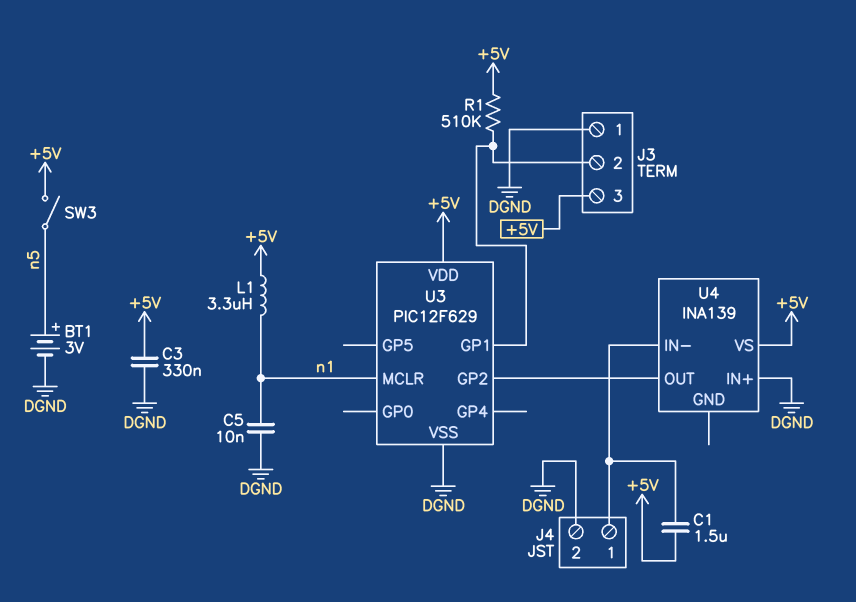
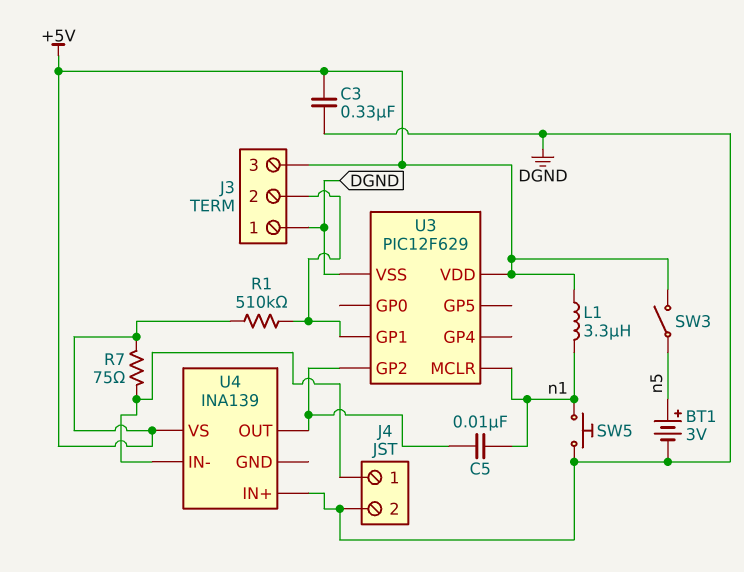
C1: 1.5uF (+5V, J4/1) -> none
C5: 10nF (DGND, n1) -> 10nF (U3/GP2, n1)
R7: none -> 75 (+5V, J4/1)
SW5: none -> button (DGND, n1)

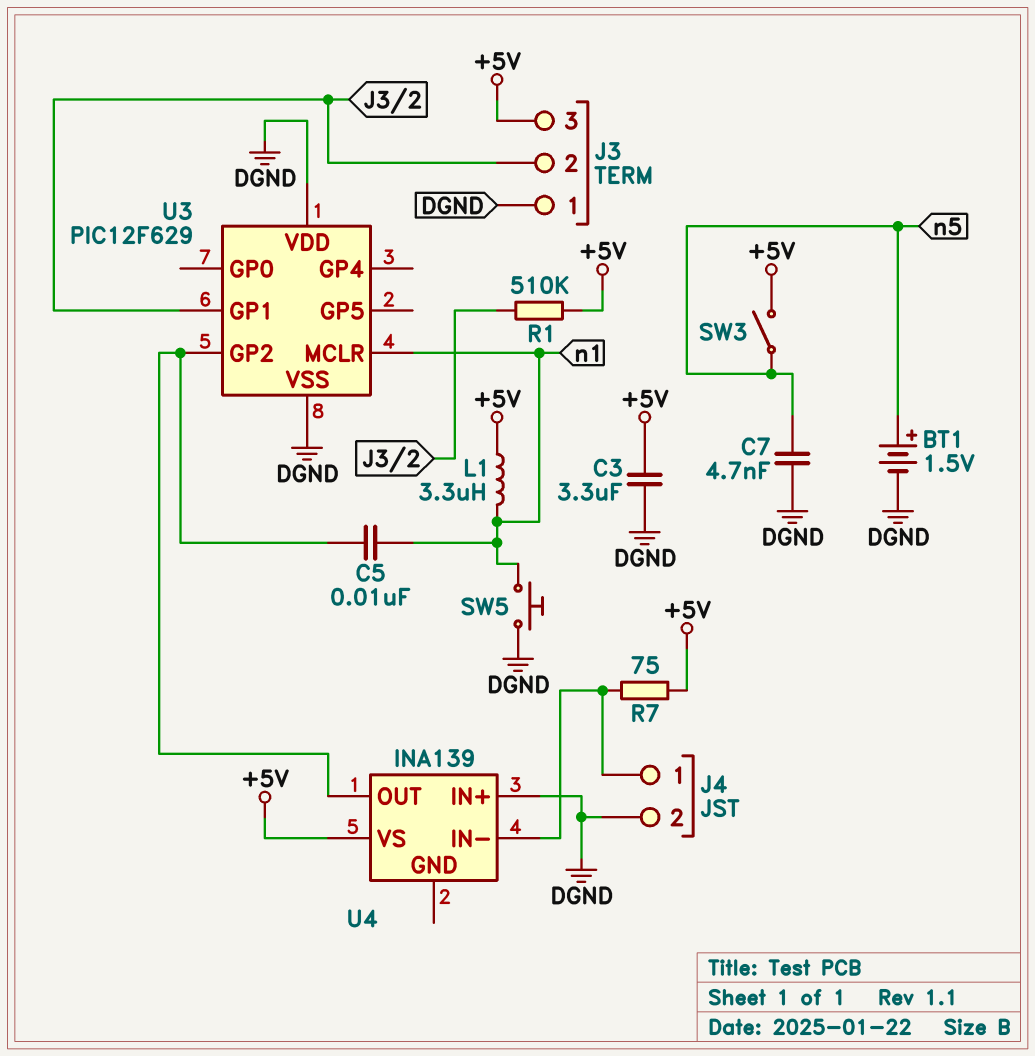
BT1: 3V (plus n5, minus DGND) -> 1.5V (plus n5, minus DGND)
C3: 330nF (+5V, DGND) -> 3.3uF (+5V, DGND)
C7: none -> 4.7nF (DGND, n5)
U3 pin VDD: +5V -> DGND

